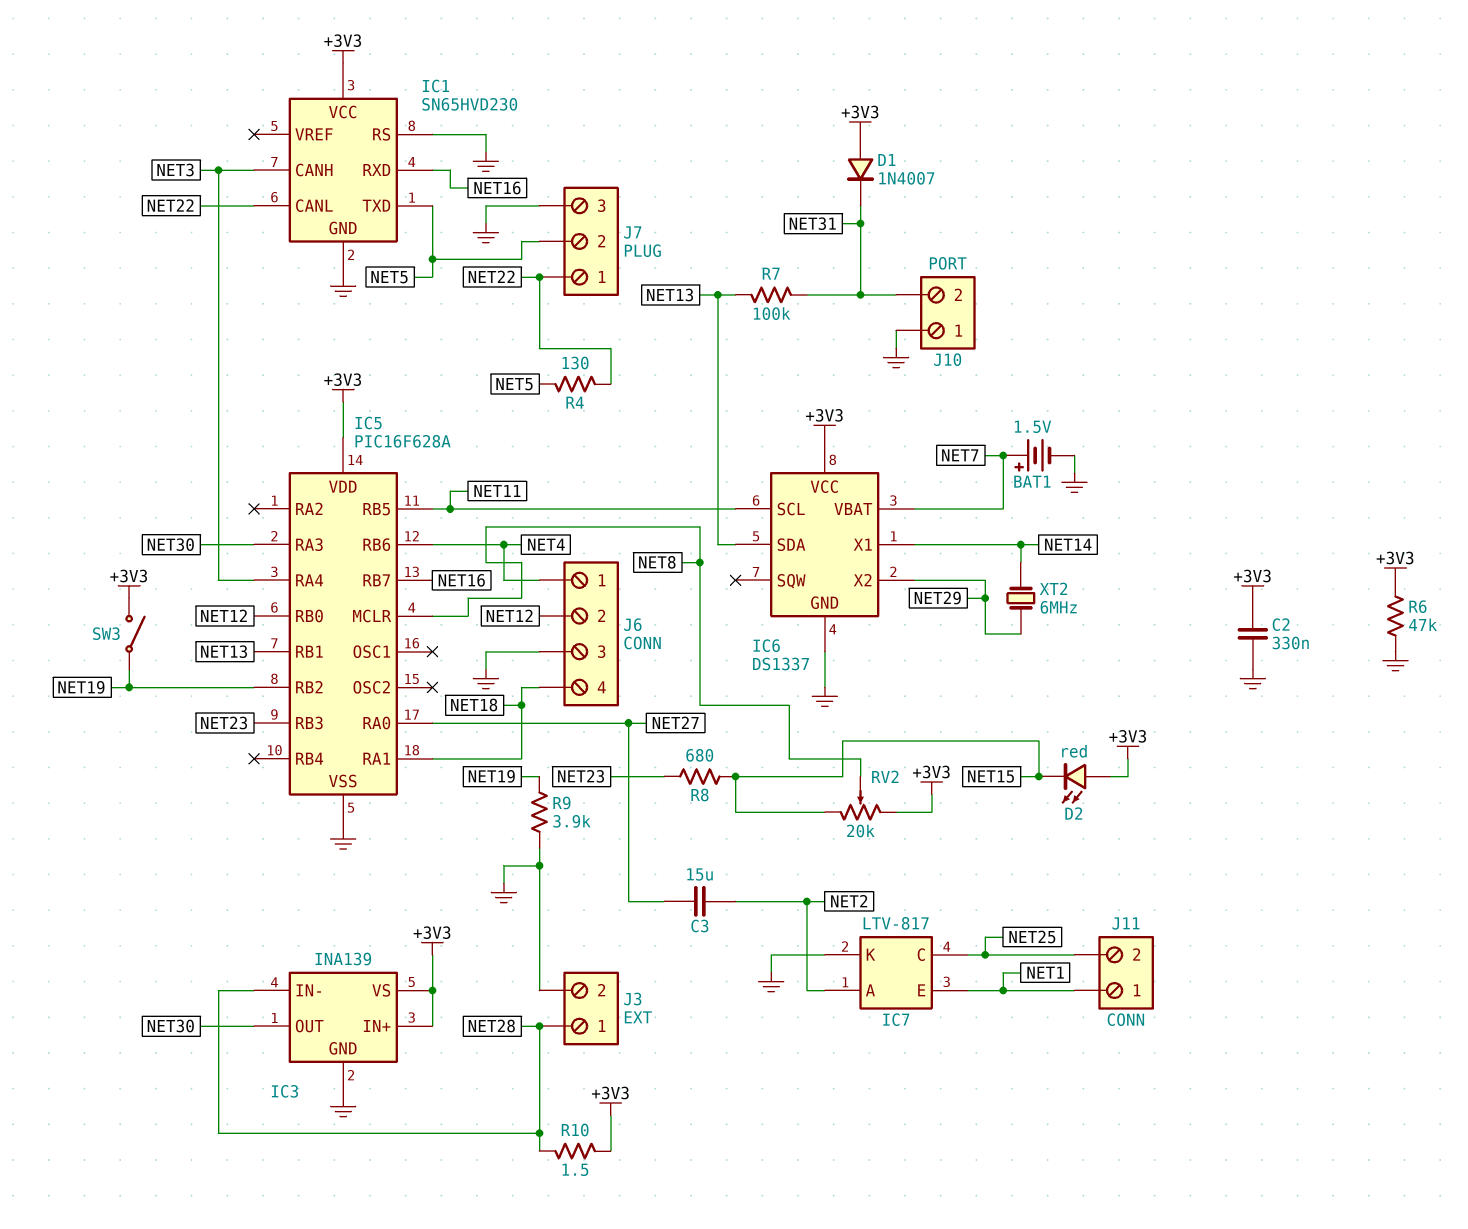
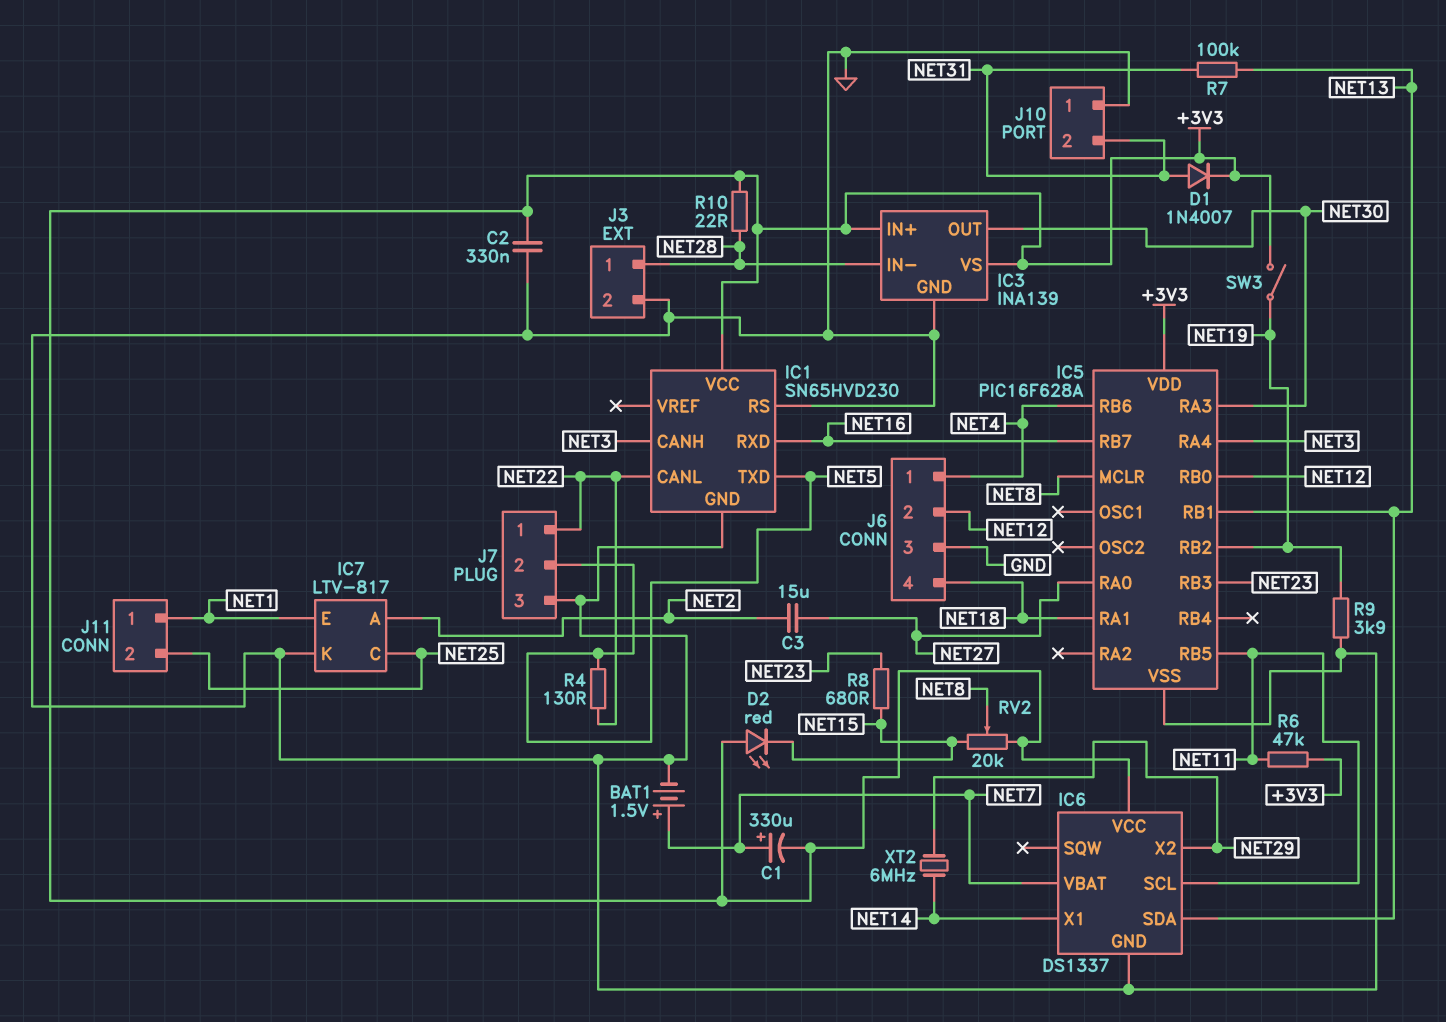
C1: none -> 330uF (plus NET7, minus +3V3)
D1: diode 1N4007 (A +3V3, K NET31) -> diode 1N4007 (A NET31, K +3V3)
R6: 47k (+3V3, GND) -> 47k (+3V3, NET11)
R10: 1.5 (+3V3, NET28) -> 22 (+3V3, NET28)

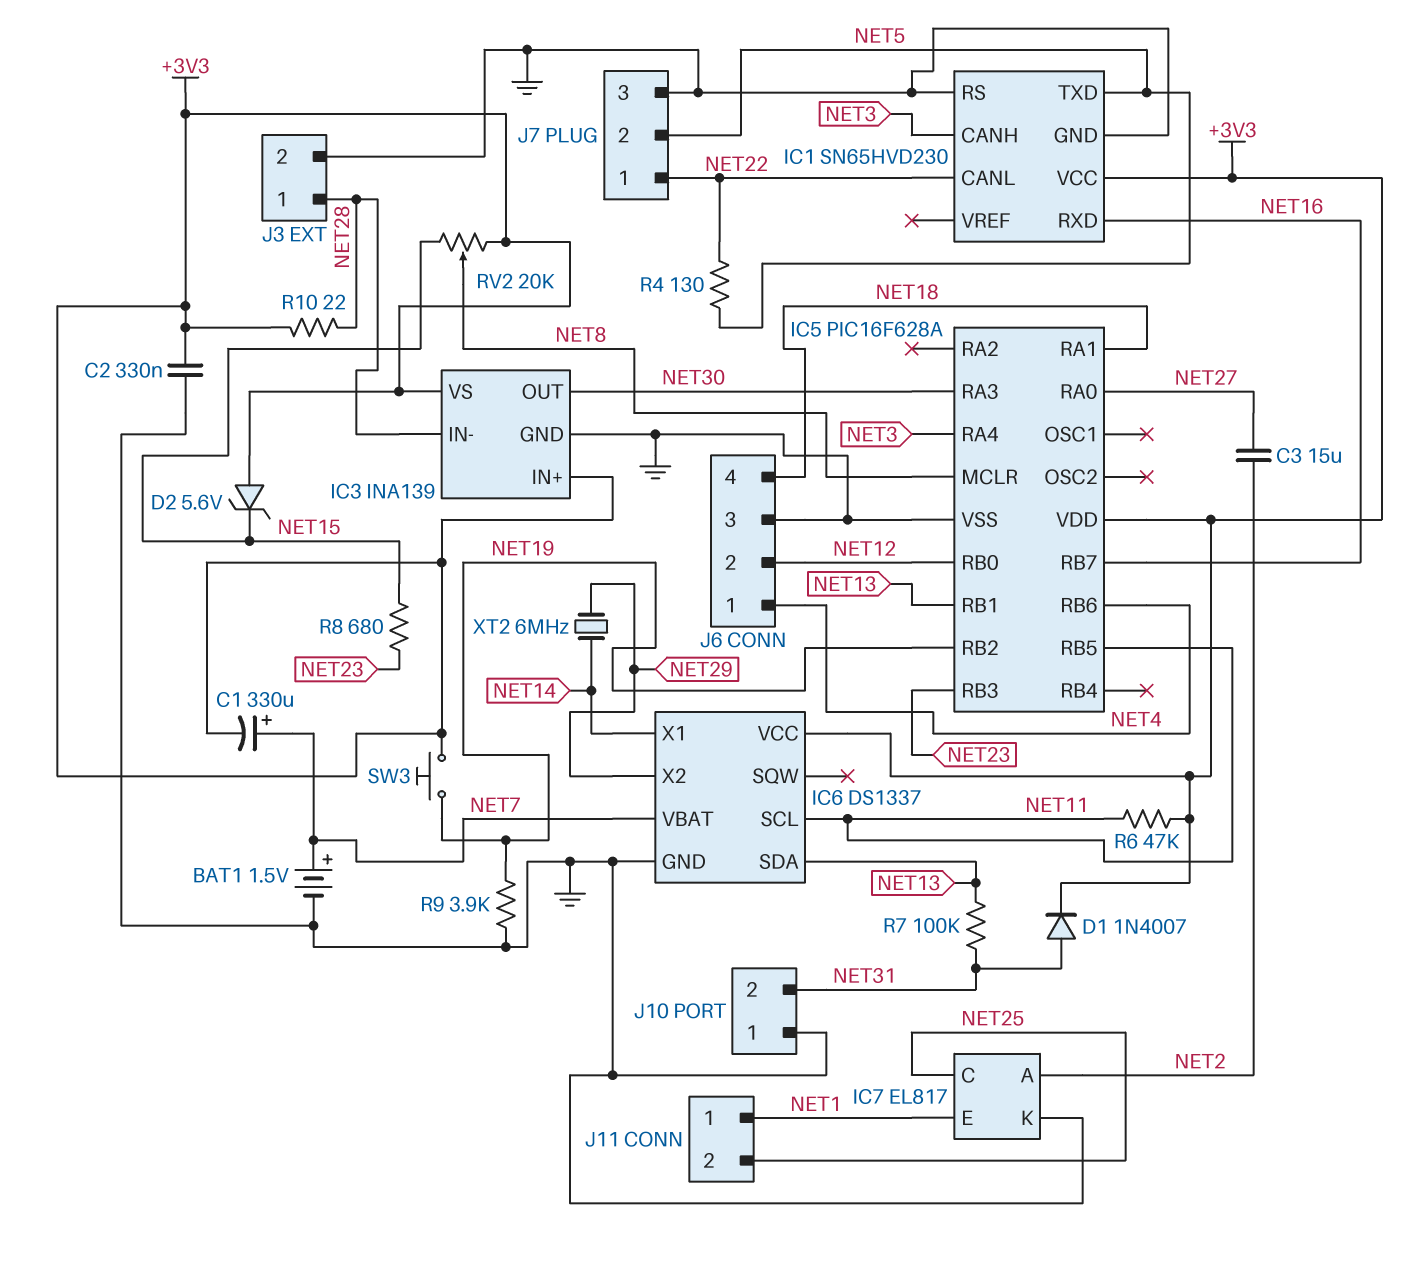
D2: LED red (A +3V3, K NET15) -> zener 5.6V (A +3V3, K NET15)
IC7: LTV-817 -> EL817
SW3: switch (+3V3, NET19) -> button (+3V3, NET19)

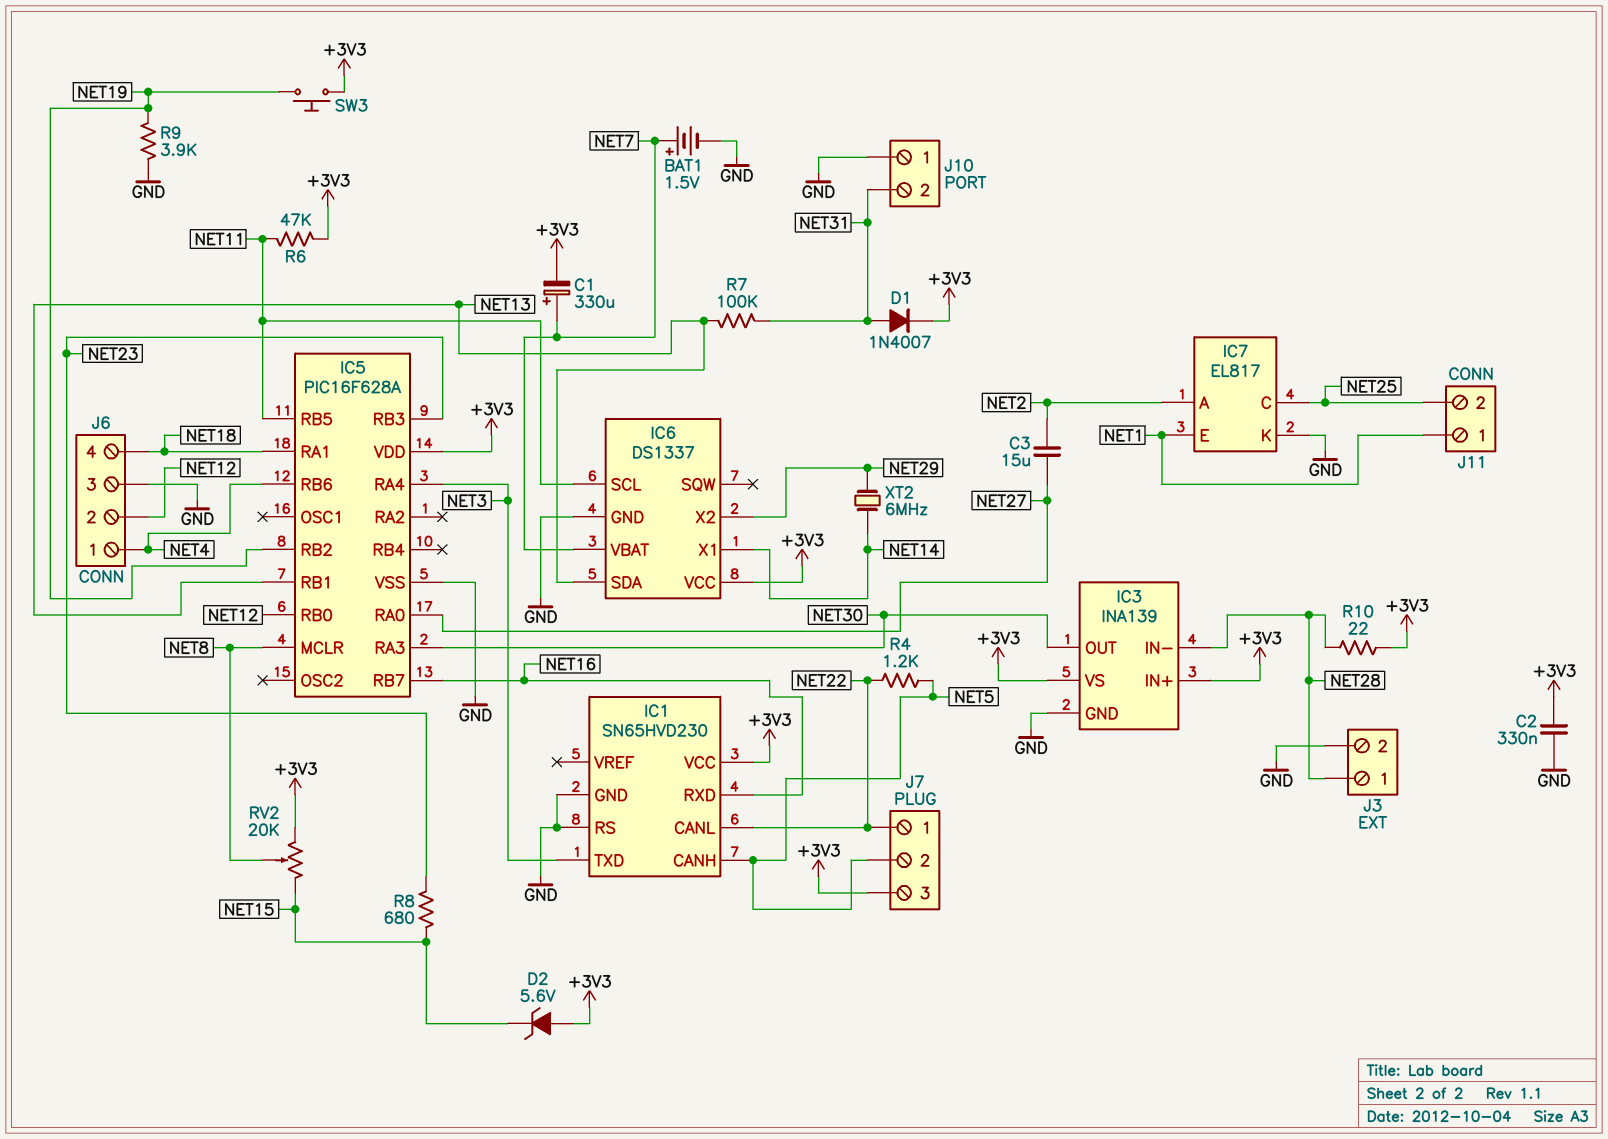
IC1 pin CANH: NET3 -> NET5
IC1 pin TXD: NET5 -> NET3
J7 pin 3: GND -> +3V3
R4: 130 (NET5, NET22) -> 1.2k (NET5, NET22)

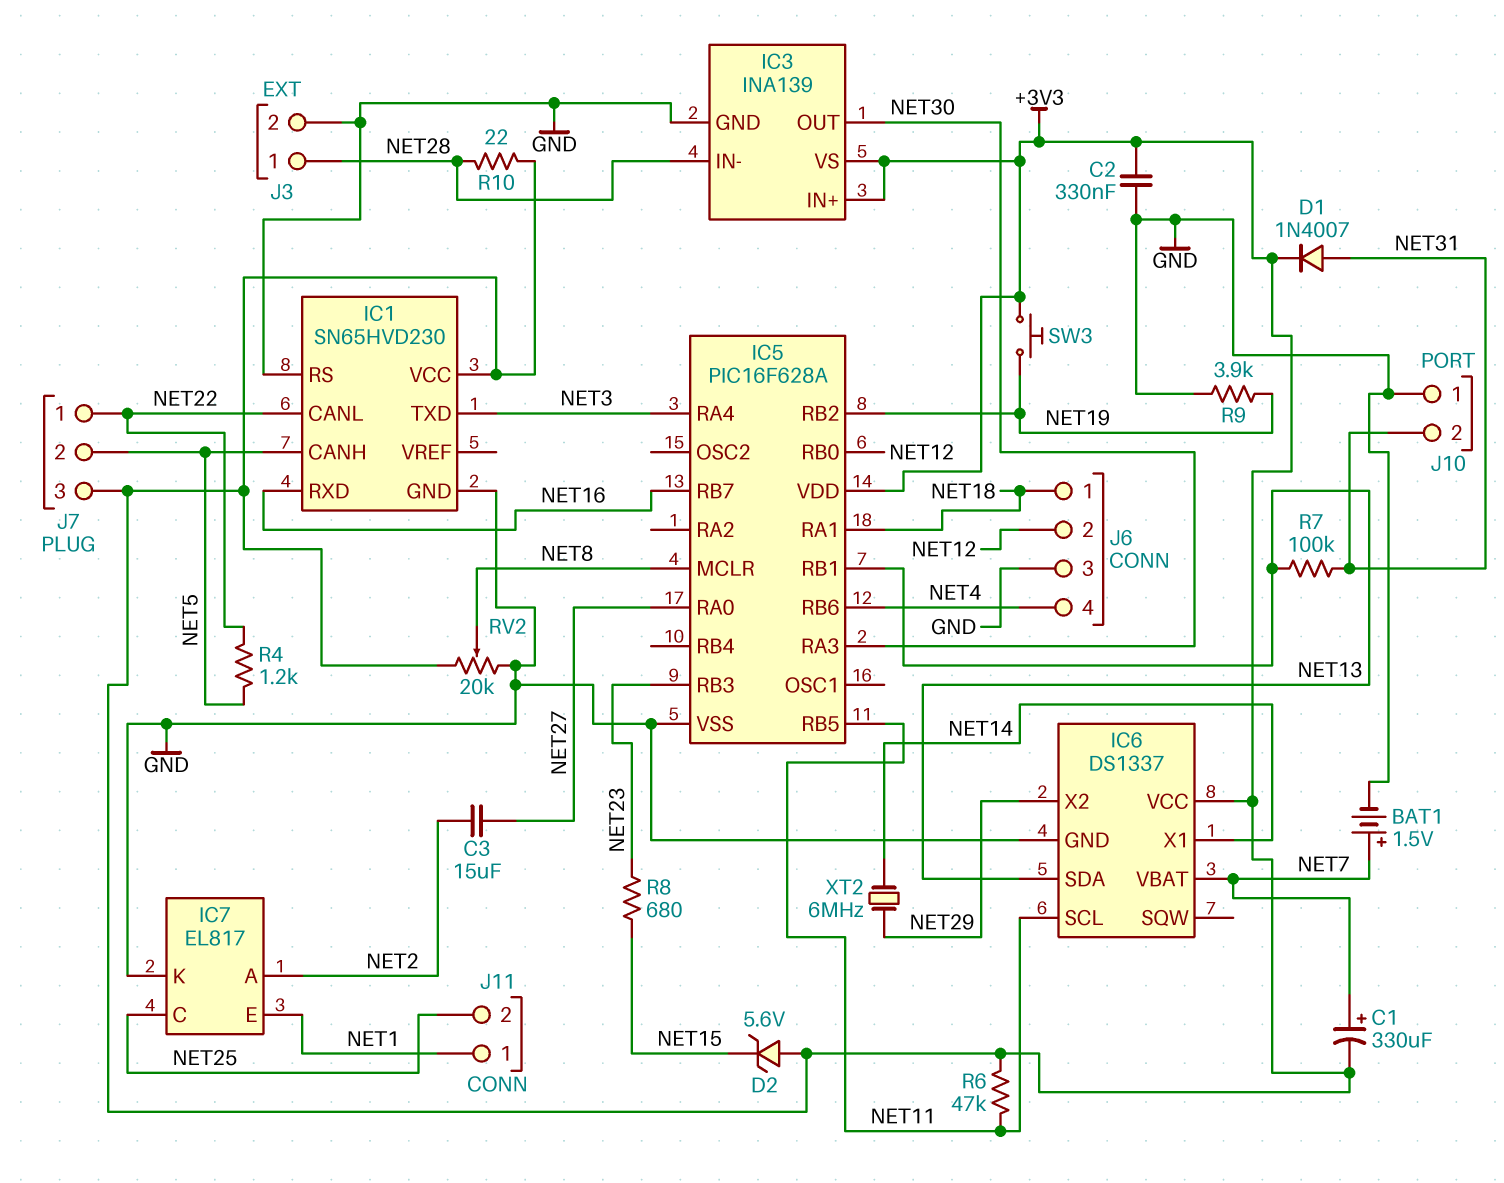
J6 pin 1: NET4 -> NET18
J6 pin 4: NET18 -> NET4
RV2: 20k (+3V3, NET15, wiper NET8) -> 20k (+3V3, GND, wiper NET8)

